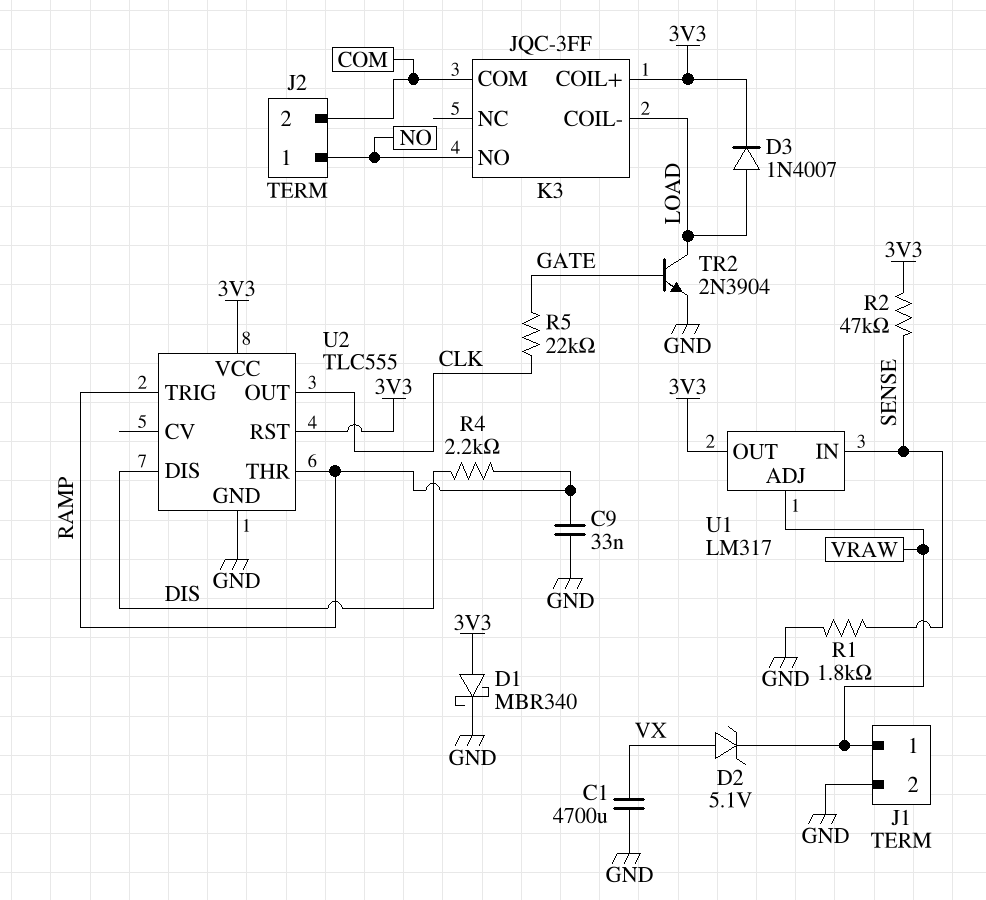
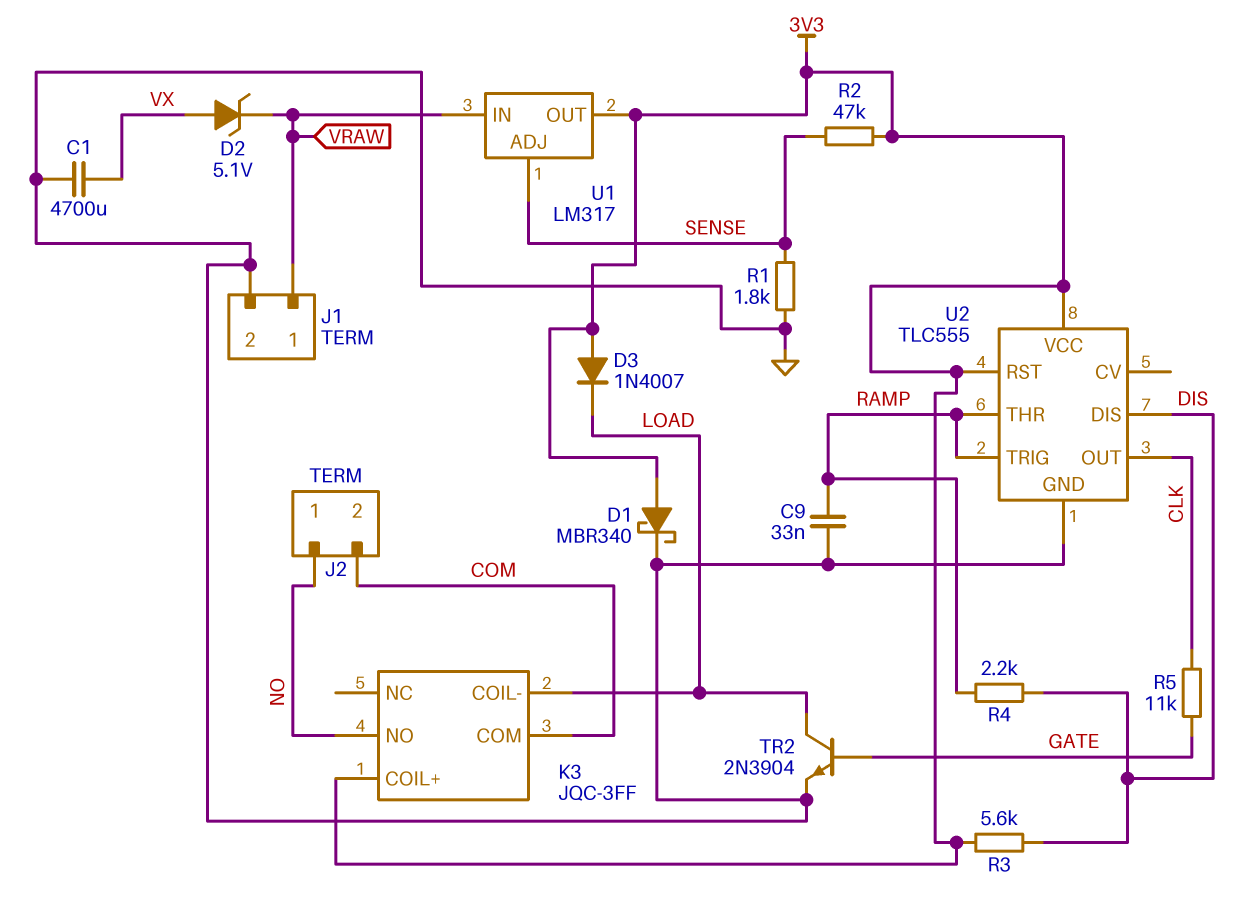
D3: diode 1N4007 (A LOAD, K 3V3) -> diode 1N4007 (A 3V3, K LOAD)
R3: none -> 5.6k (3V3, DIS)
R5: 22k (CLK, GATE) -> 11k (CLK, GATE)
U1 pin ADJ: VRAW -> SENSE
U1 pin IN: SENSE -> VRAW

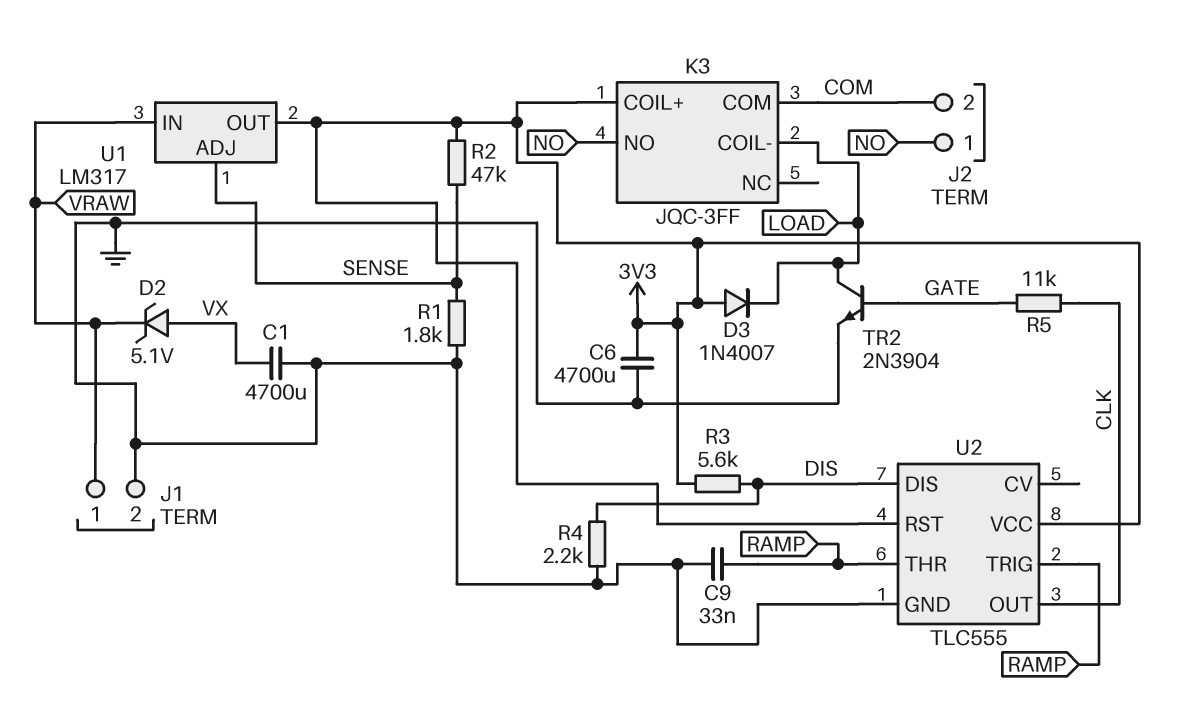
C6: none -> 4700uF (3V3, GND)
D1: schottky MBR340 (A 3V3, K GND) -> none
R4: 2.2k (DIS, RAMP) -> 2.2k (DIS, GND)

